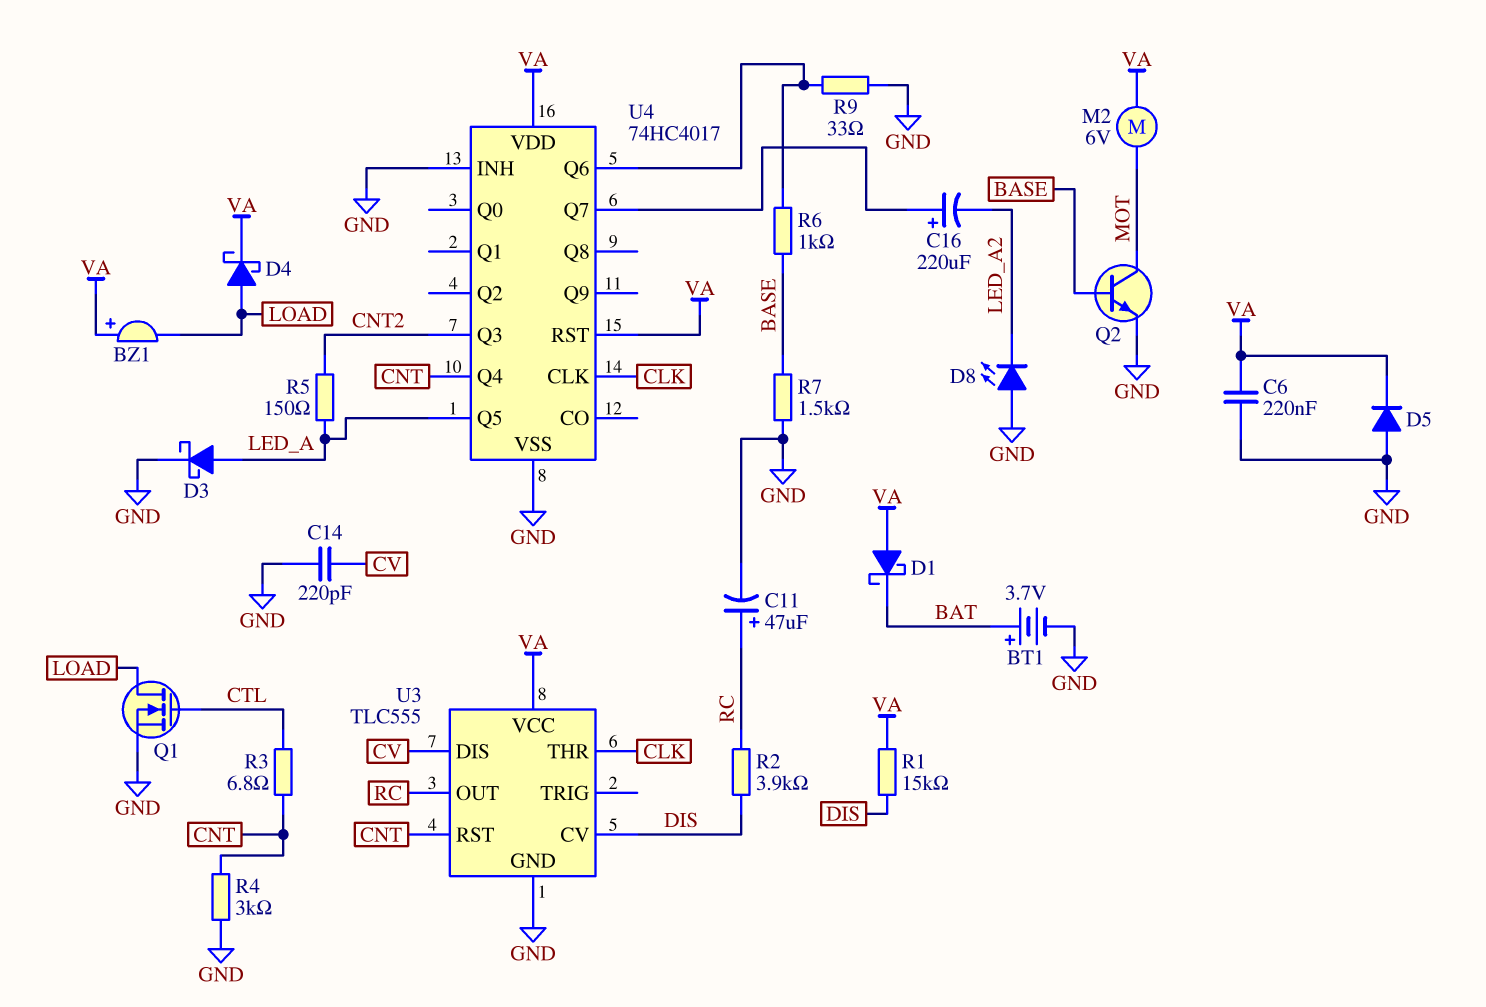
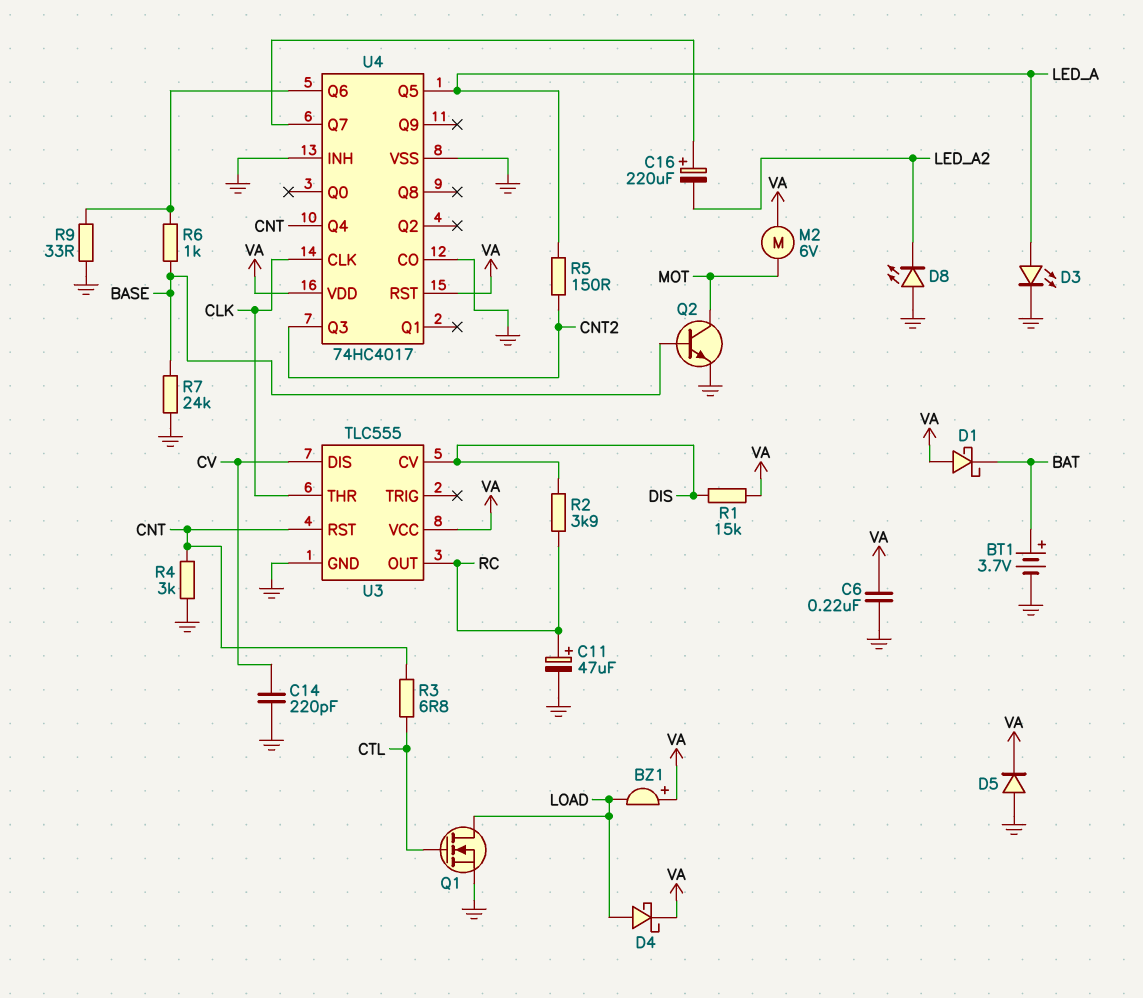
D3: schottky (A LED_A, K GND) -> LED (A LED_A, K GND)
R7: 1.5k (BASE, GND) -> 24k (BASE, GND)
U4 pin CO: none -> GND

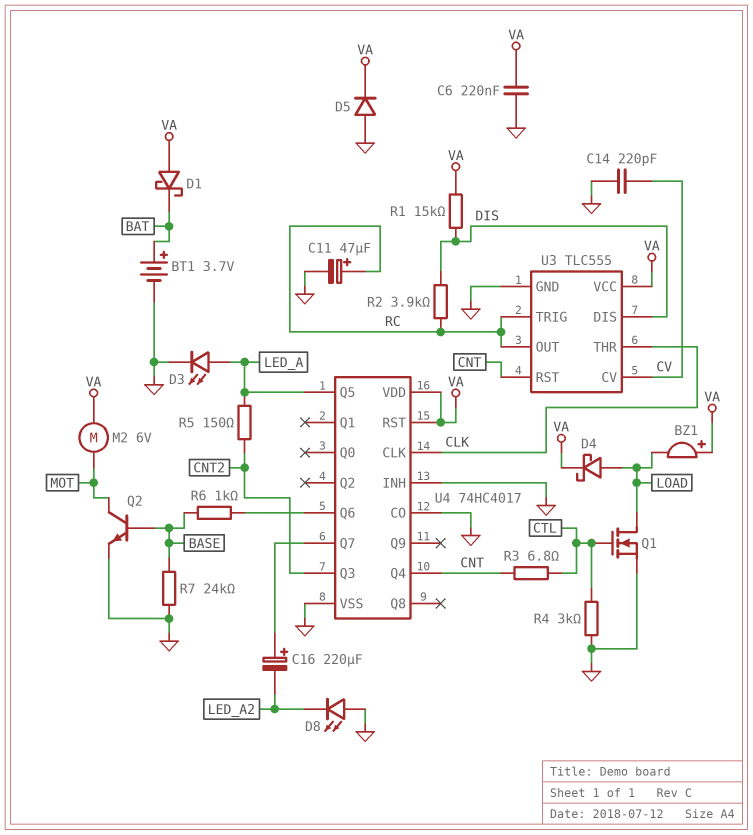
R4: 3k (CNT, GND) -> 3k (CTL, GND)
R9: 33 (GND, U4/Q6) -> none
U3 pin CV: DIS -> CV
U3 pin DIS: CV -> DIS
U3 pin TRIG: none -> RC

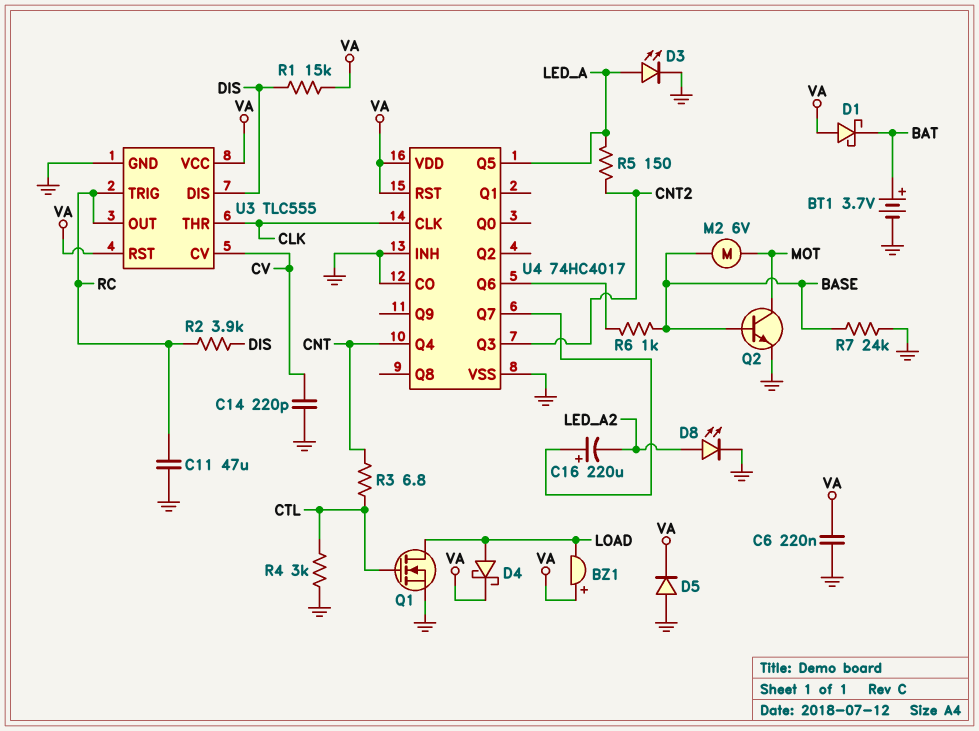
C11: 47uF (plus RC, minus GND) -> 47uF (GND, RC)
D8: LED (A GND, K LED_A2) -> LED (A LED_A2, K GND)
M2: motor 6V (MOT, VA) -> motor 6V (BASE, MOT)
U3 pin RST: CNT -> VA

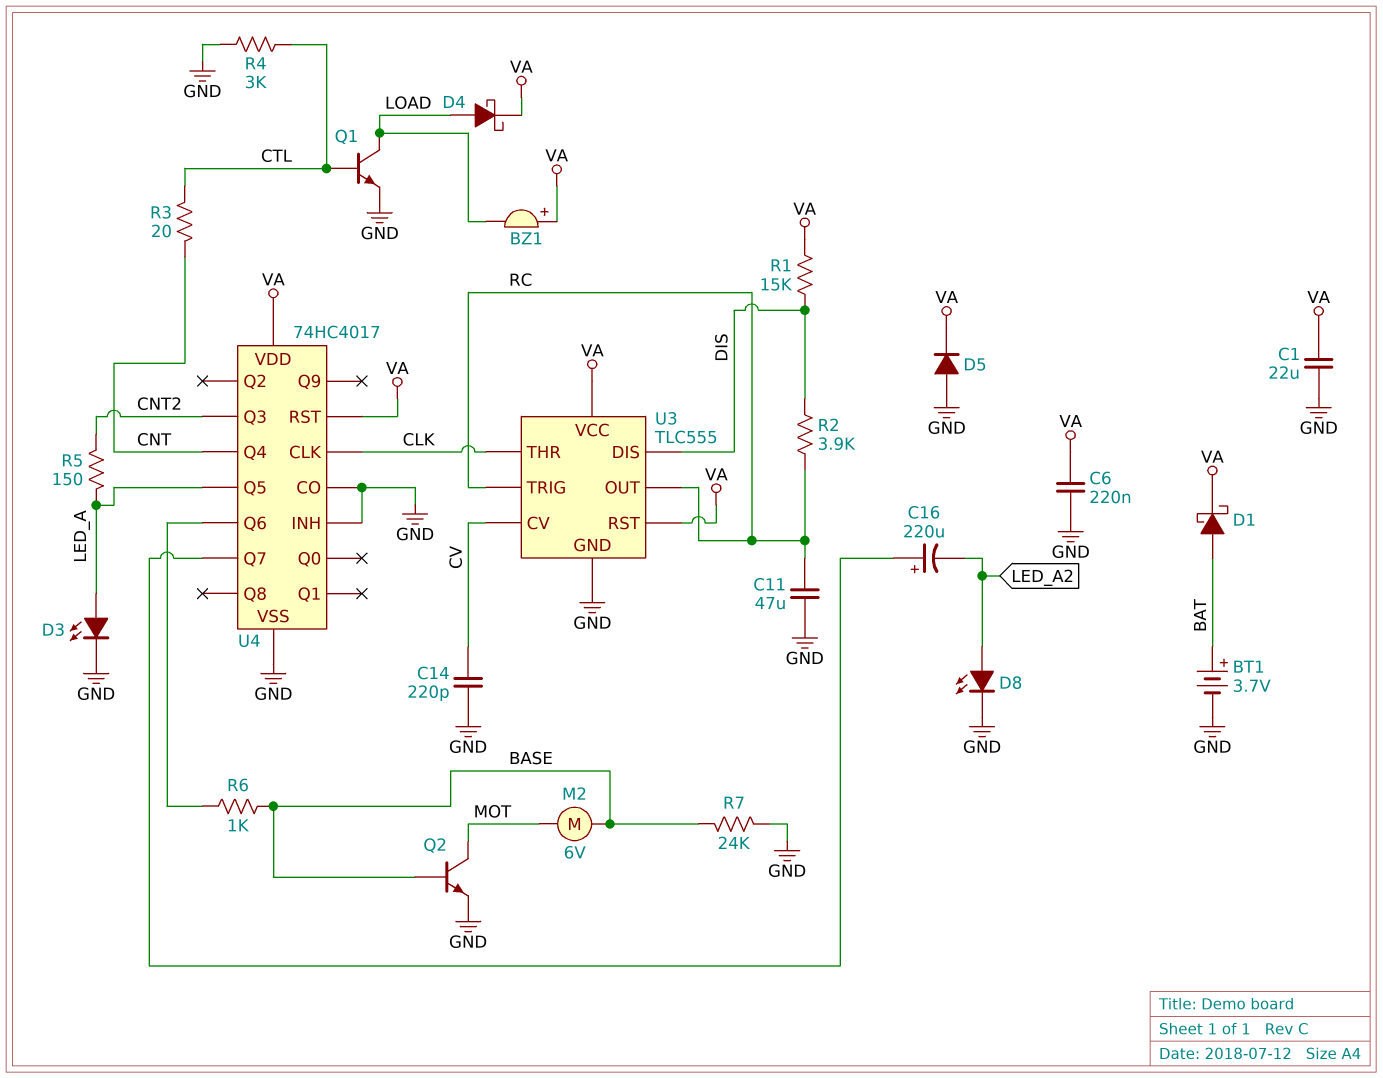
C1: none -> 22uF (GND, VA)
D1: schottky (A VA, K BAT) -> schottky (A BAT, K VA)
Q1: NMOS (G CTL, D LOAD, S GND) -> NPN (B CTL, C LOAD, E GND)
R3: 6.8 (CNT, CTL) -> 20 (CNT, CTL)

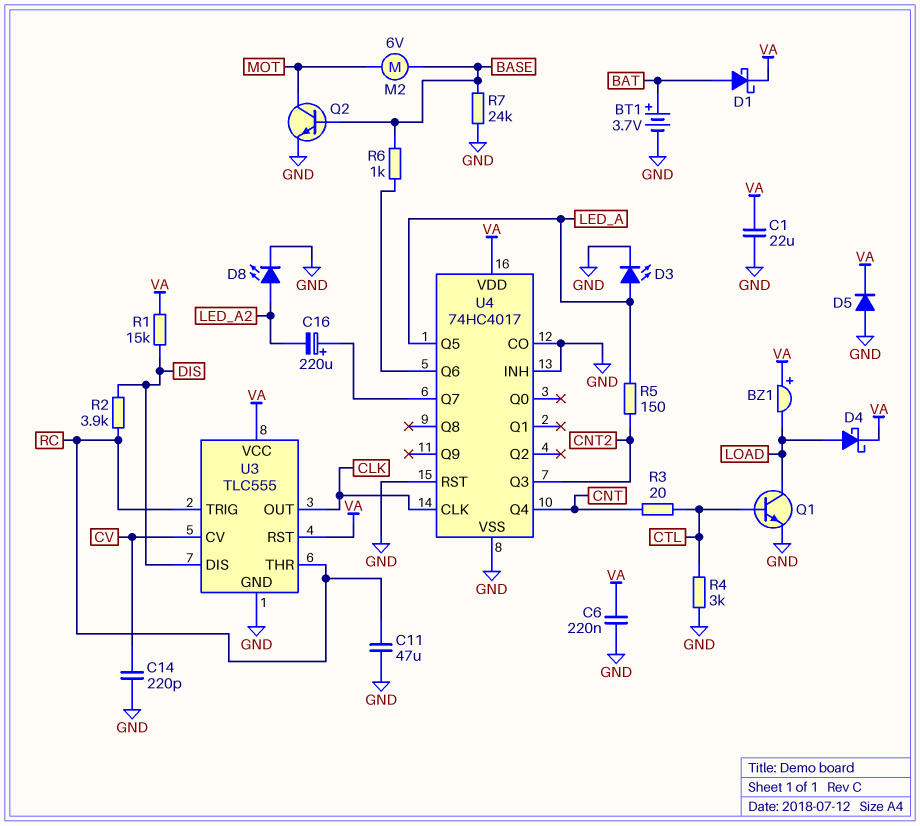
U3 pin OUT: RC -> CLK
U3 pin THR: CLK -> RC
U4 pin RST: VA -> GND

